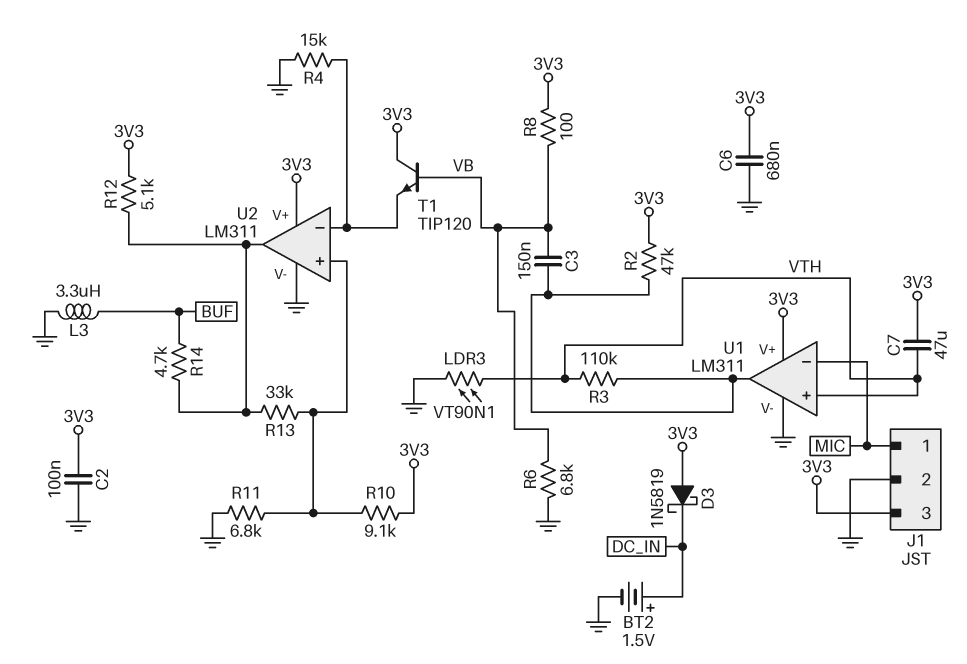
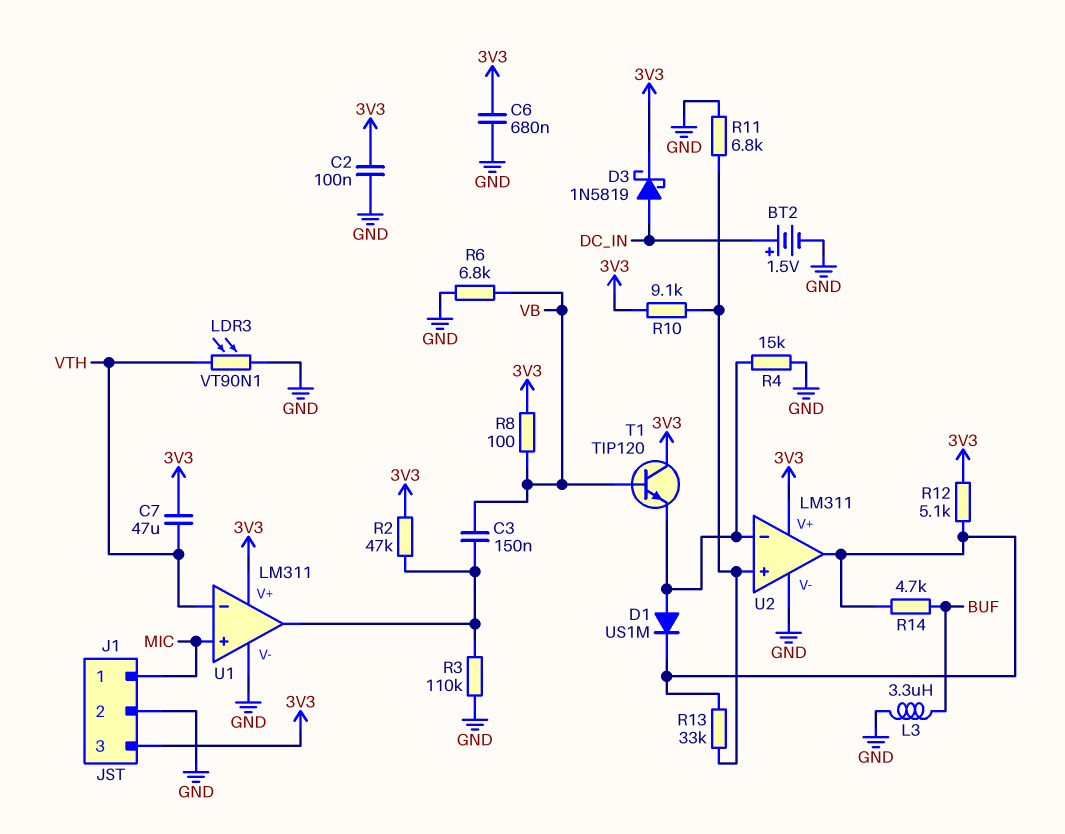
D1: none -> diode US1M (A U2/in-, K U2/out)
D3: schottky 1N5819 (A 3V3, K DC_IN) -> schottky 1N5819 (A DC_IN, K 3V3)
R3: 110k (U1/out, VTH) -> 110k (GND, U1/out)
U1 pin in+: VTH -> MIC
U1 pin in-: MIC -> VTH

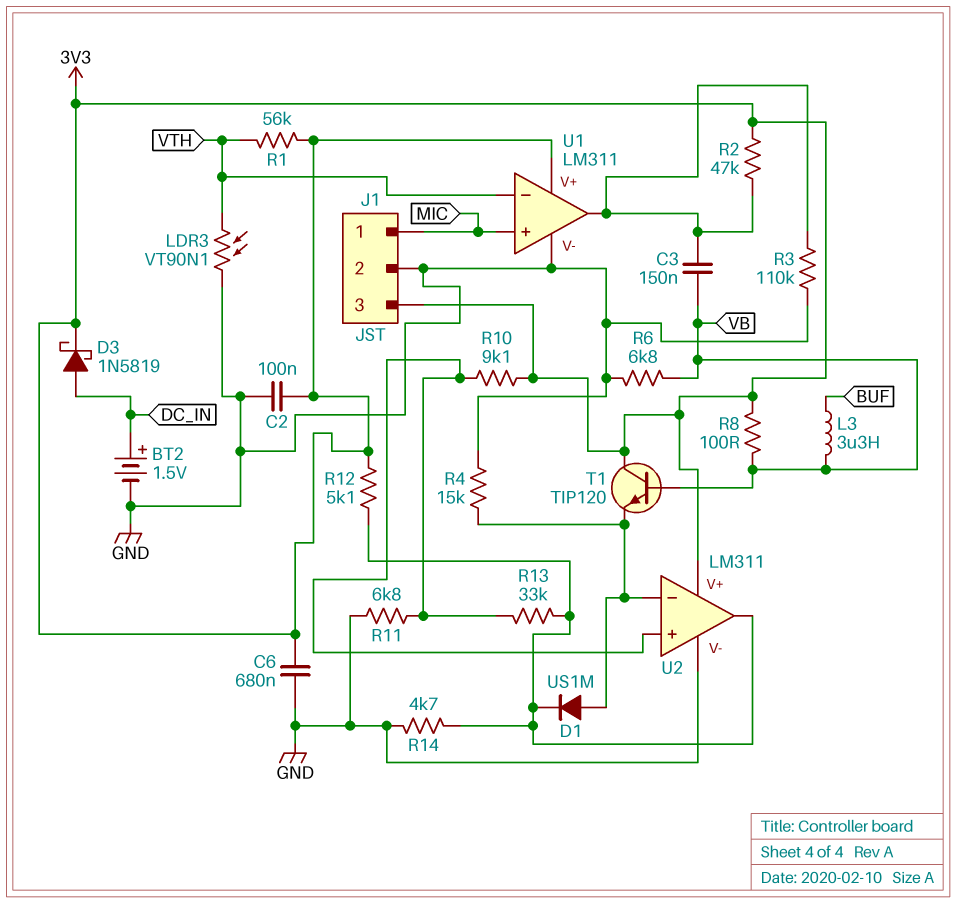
C7: 47uF (3V3, VTH) -> none
L3: 3.3uH (BUF, GND) -> 3.3uH (BUF, VB)
R1: none -> 56k (3V3, VTH)
R14: 4.7k (BUF, U2/out) -> 4.7k (GND, U2/out)

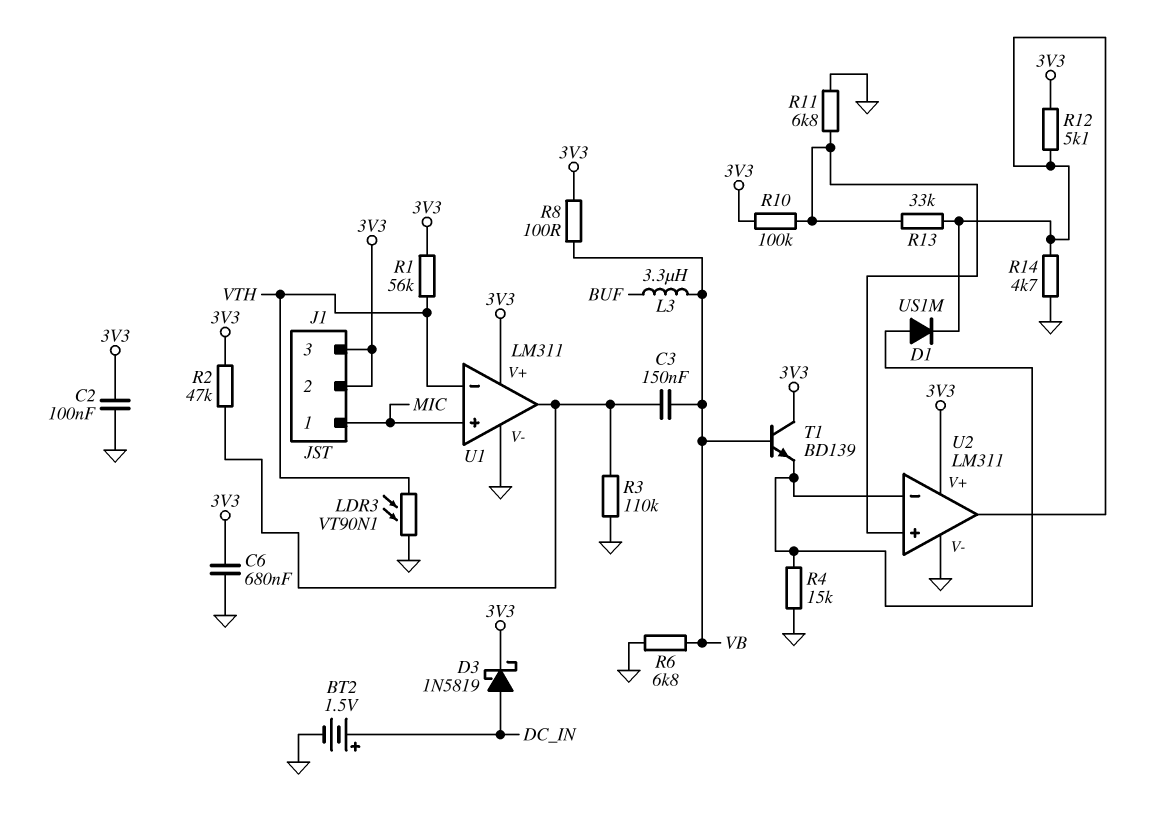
J1 pin 2: GND -> 3V3
R10: 9.1k (3V3, U2/in+) -> 100k (3V3, U2/in+)
T1: NPN TIP120 (B VB, C 3V3, E U2/in-) -> NPN BD139 (B VB, C 3V3, E U2/in-)

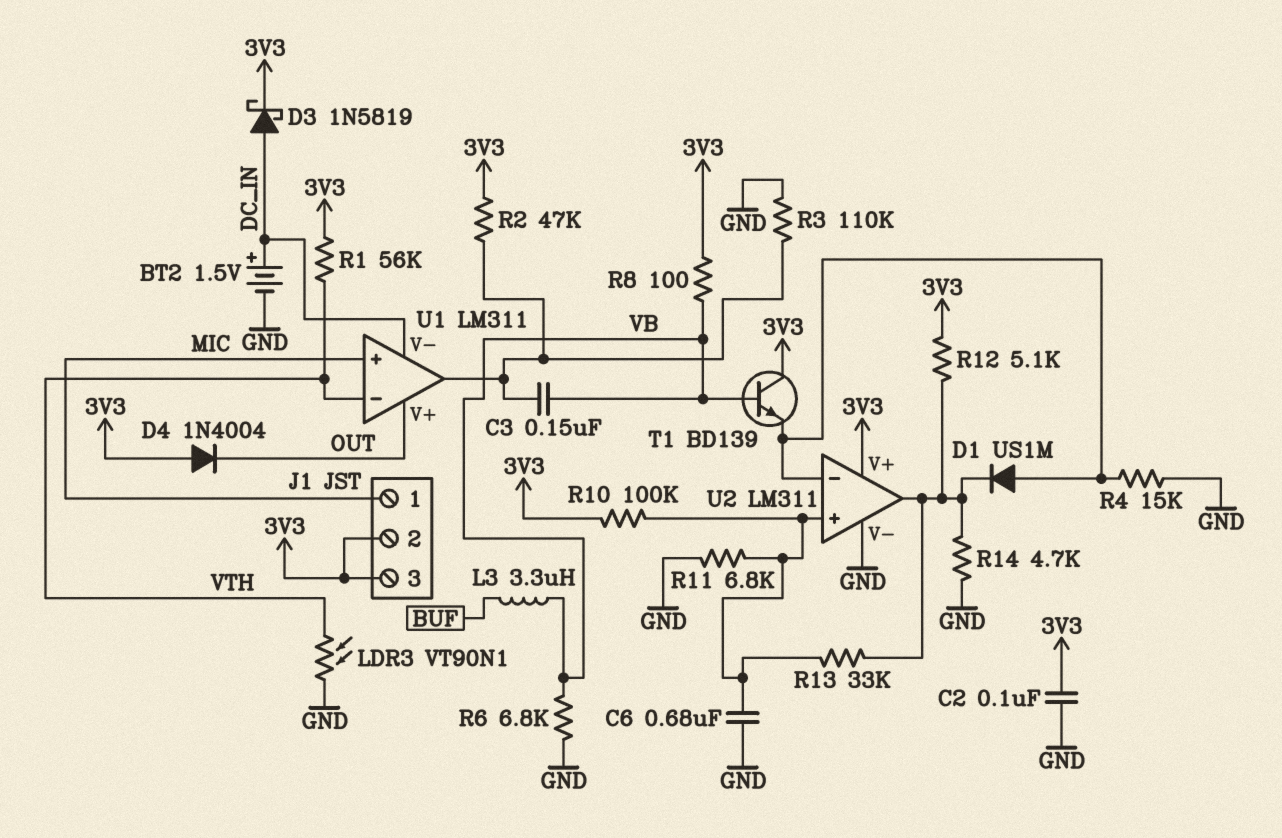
C6: 680nF (3V3, GND) -> 680nF (GND, U2/in+)
D4: none -> diode 1N4004 (A 3V3, K OUT)
U1 pin V+: 3V3 -> OUT
U1 pin V-: GND -> DC_IN

